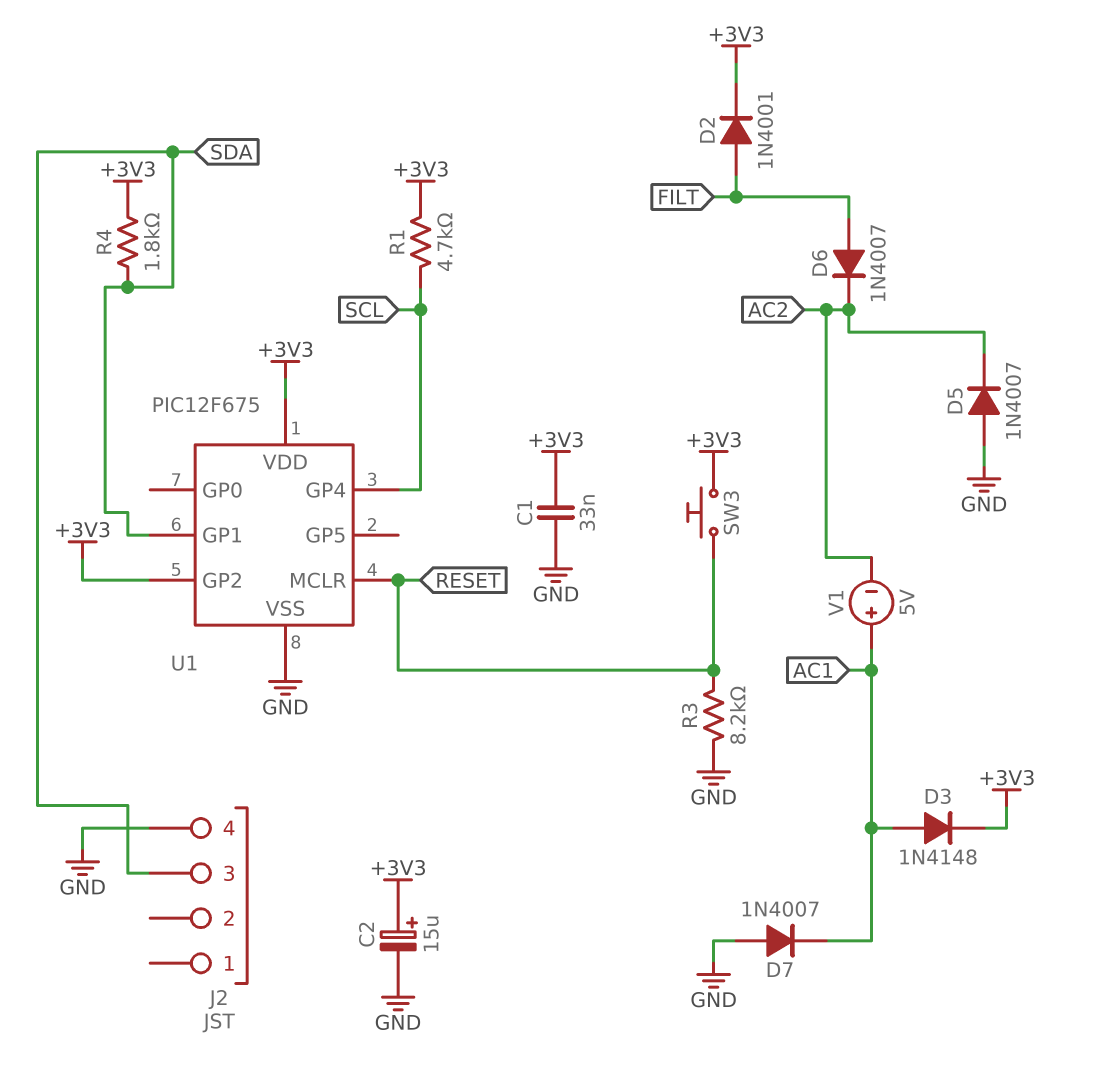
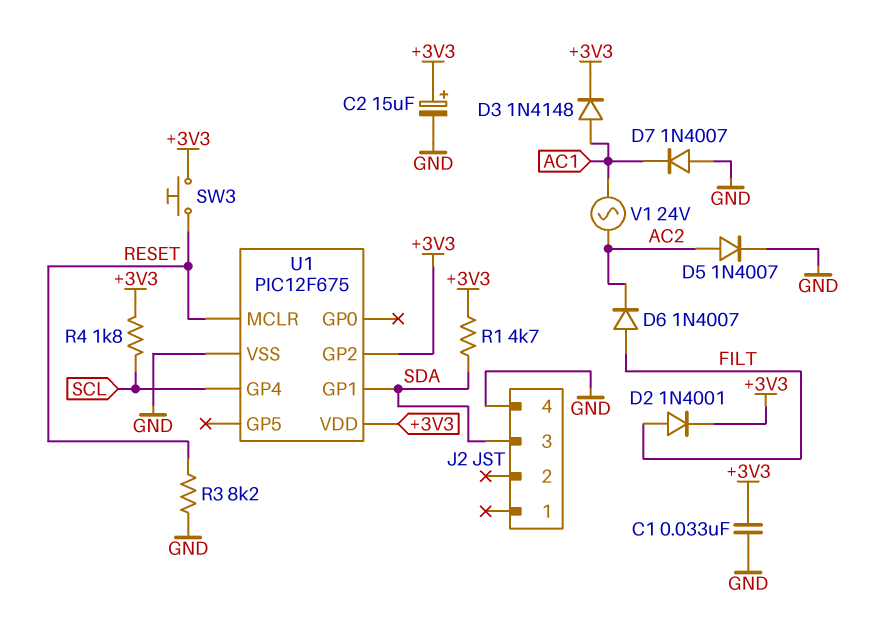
D5: diode 1N4007 (A GND, K AC2) -> diode 1N4007 (A AC2, K GND)
R1: 4.7k (+3V3, SCL) -> 4.7k (+3V3, SDA)
R4: 1.8k (+3V3, SDA) -> 1.8k (+3V3, SCL)
V1: 5V (plus AC1, minus AC2) -> AC 24V (AC1, AC2)

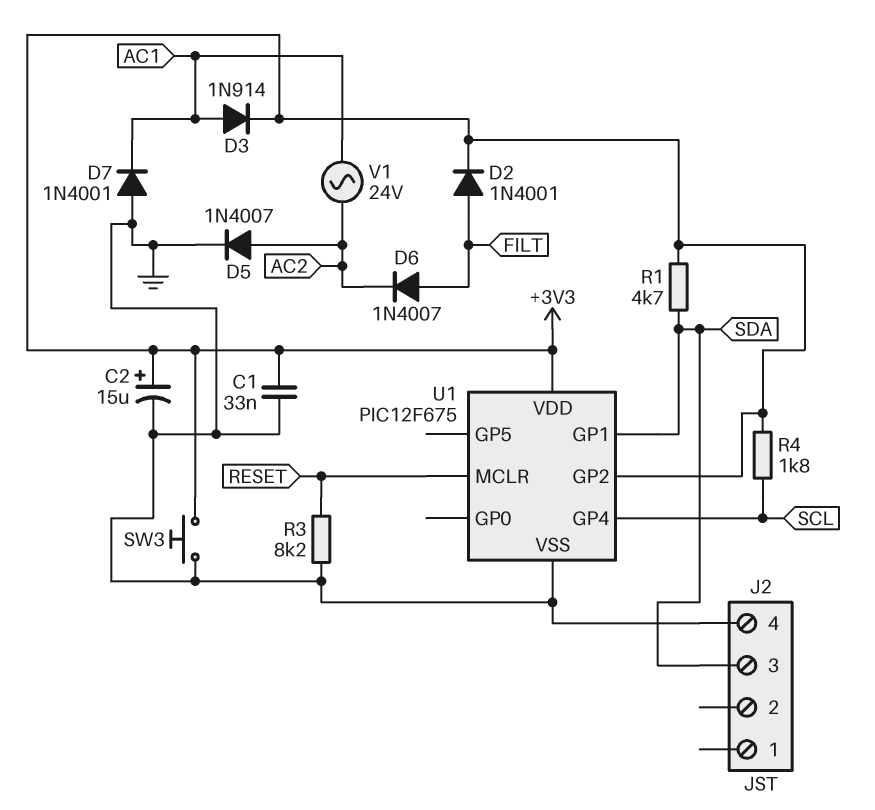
D3: diode 1N4148 (A AC1, K +3V3) -> diode 1N914 (A AC1, K +3V3)
D7: diode 1N4007 (A GND, K AC1) -> diode 1N4001 (A GND, K AC1)
SW3: button (+3V3, RESET) -> button (+3V3, GND)

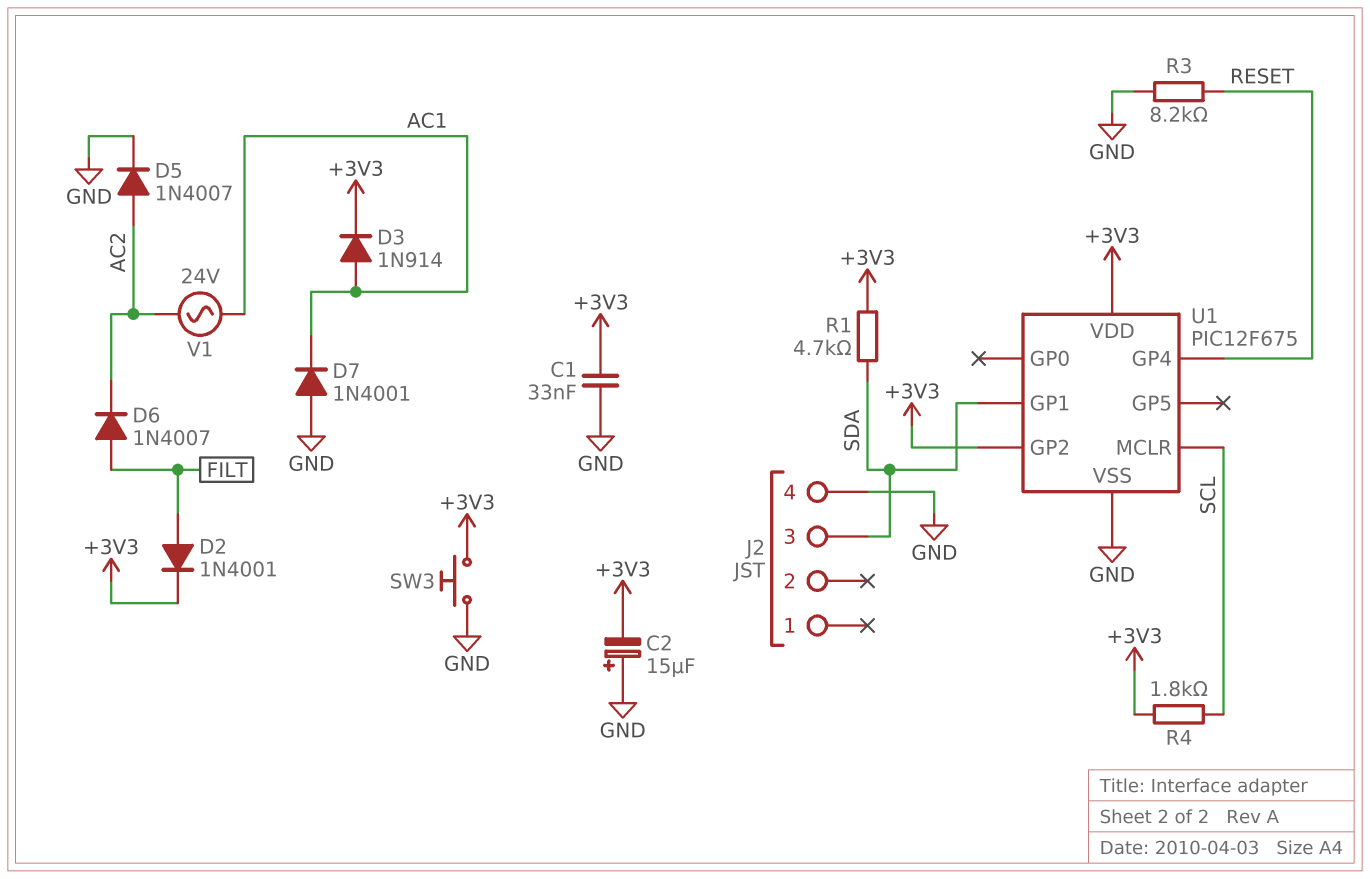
C2: 15uF (plus +3V3, minus GND) -> 15uF (plus GND, minus +3V3)
U1 pin GP4: SCL -> RESET
U1 pin MCLR: RESET -> SCL

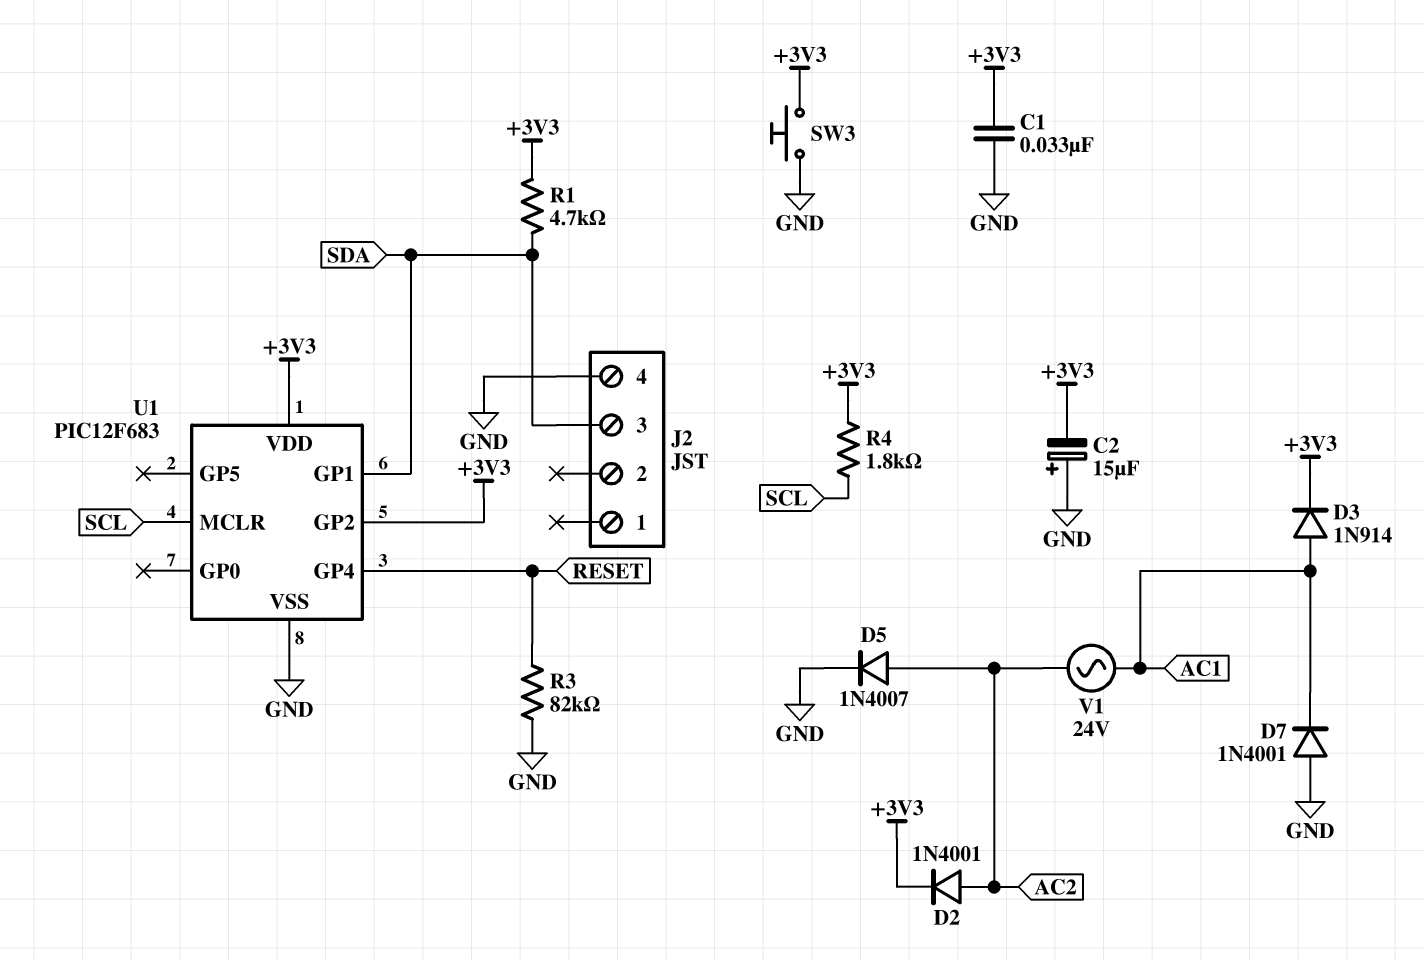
D2: diode 1N4001 (A FILT, K +3V3) -> diode 1N4001 (A AC2, K +3V3)
D6: diode 1N4007 (A FILT, K AC2) -> none
R3: 8.2k (GND, RESET) -> 82k (GND, RESET)
U1: PIC12F675 -> PIC12F683

